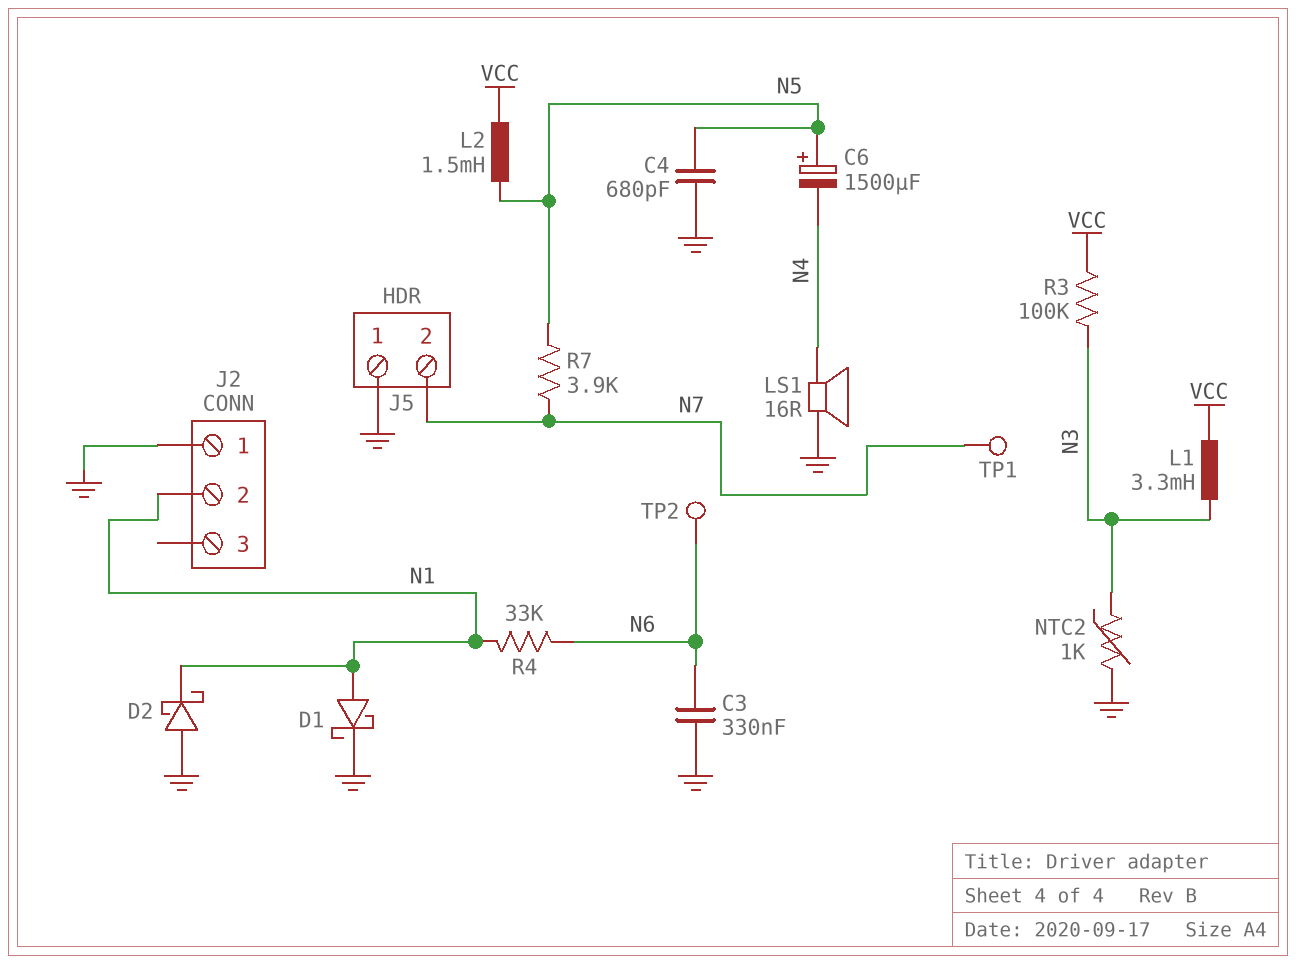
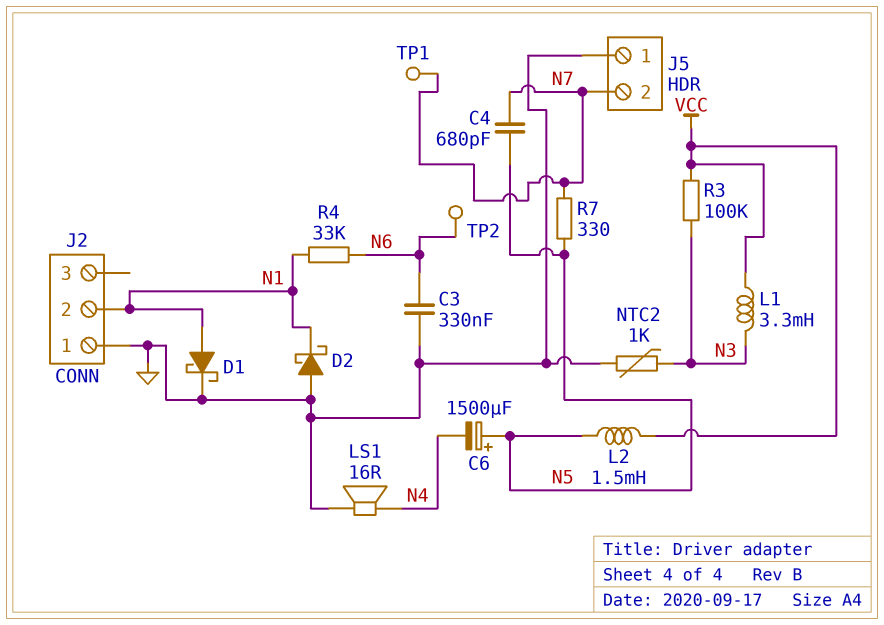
C4: 680pF (GND, N5) -> 680pF (N5, N7)
R7: 3.9k (N5, N7) -> 330 (N5, N7)

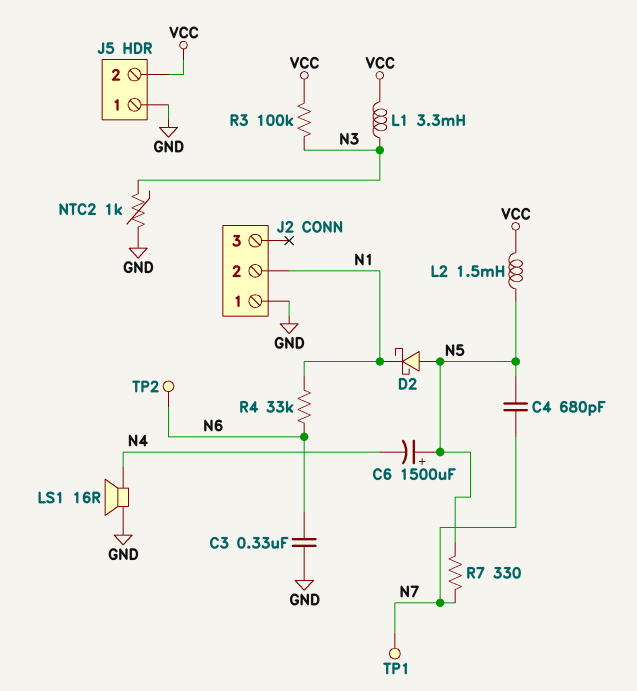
D1: schottky (A N1, K GND) -> none
D2: schottky (A GND, K N1) -> schottky (A N5, K N1)
J5 pin 2: N7 -> VCC

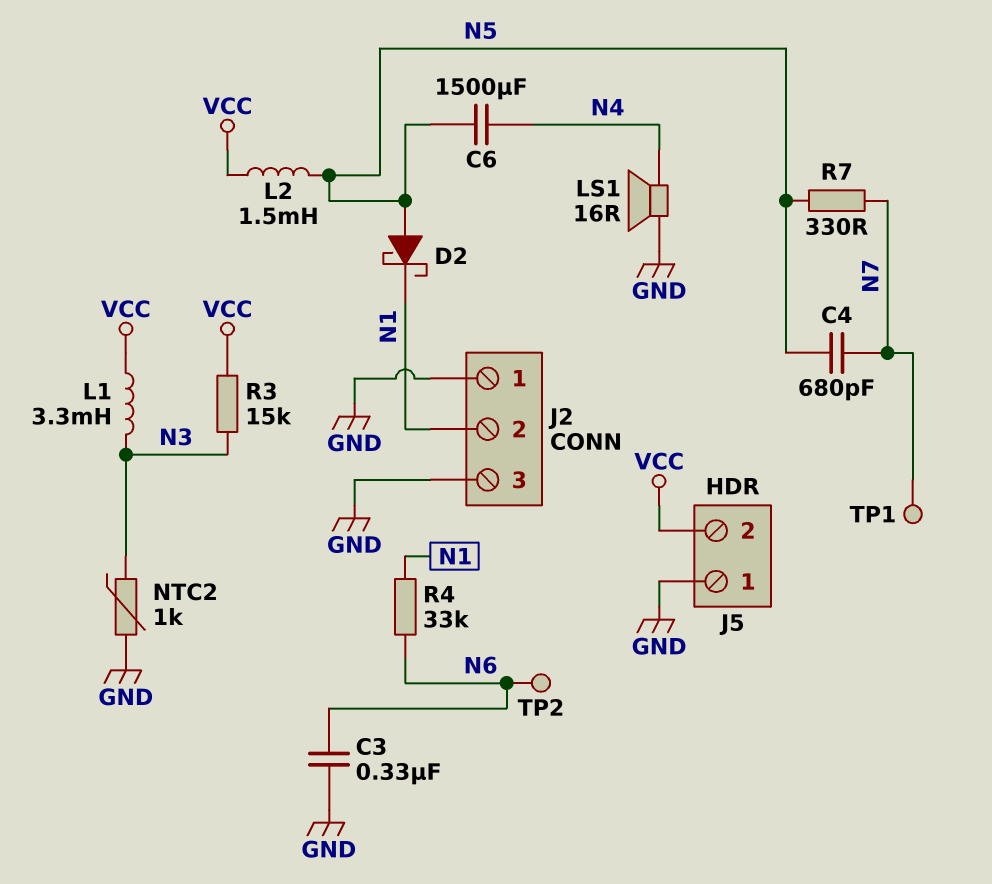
C6: 1500uF (plus N5, minus N4) -> 1500uF (N4, N5)
J2 pin 3: none -> GND
R3: 100k (N3, VCC) -> 15k (N3, VCC)

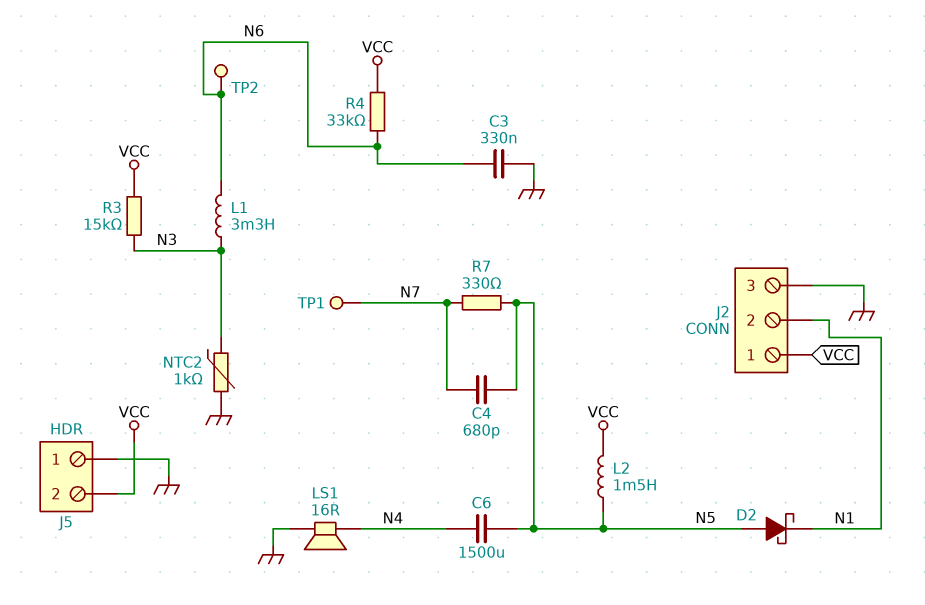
J2 pin 1: GND -> VCC
L1: 3.3mH (N3, VCC) -> 3.3mH (N3, N6)
R4: 33k (N1, N6) -> 33k (N6, VCC)

